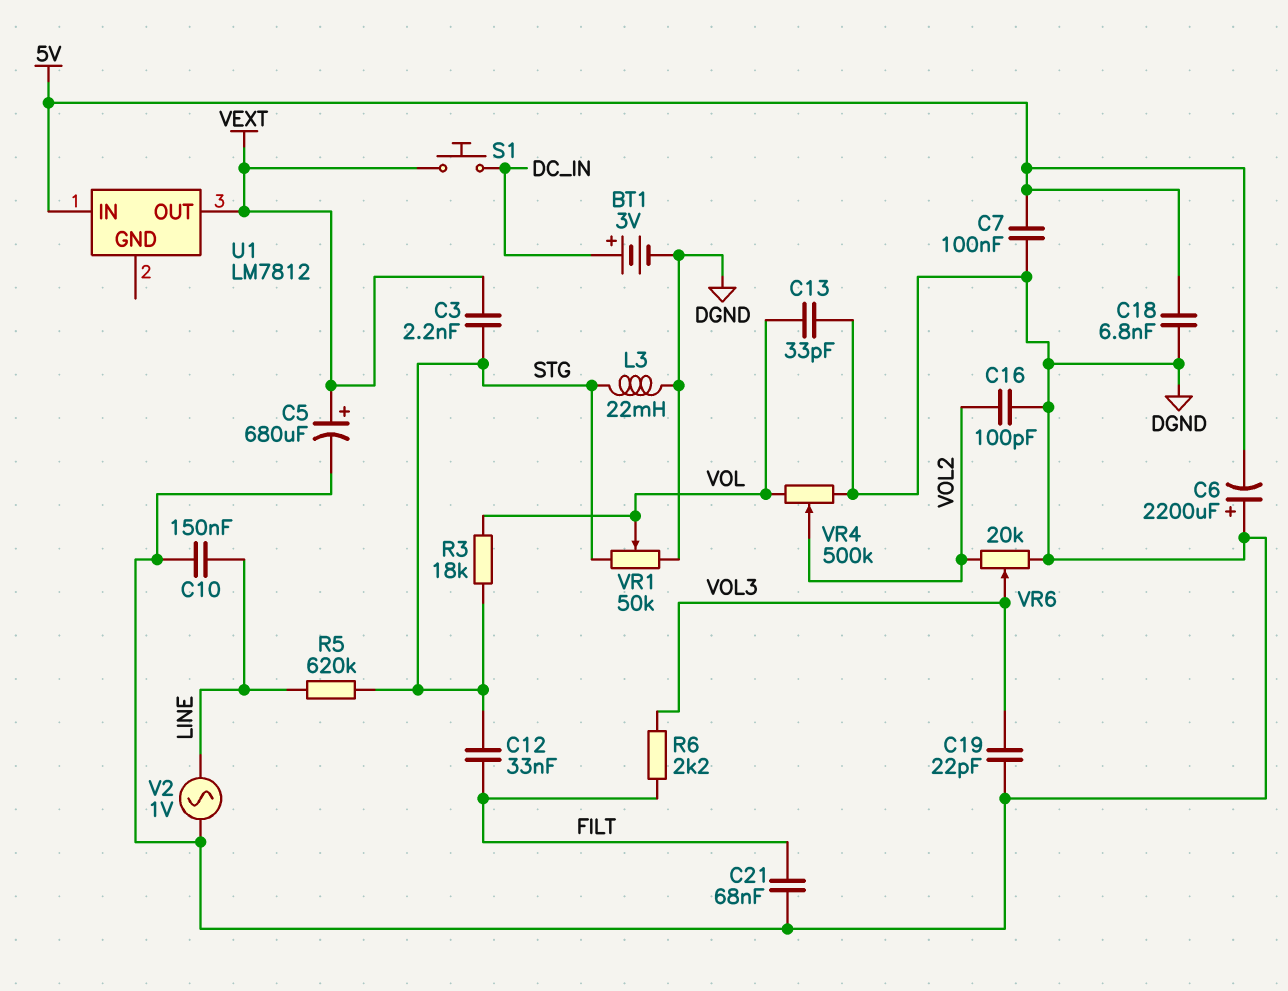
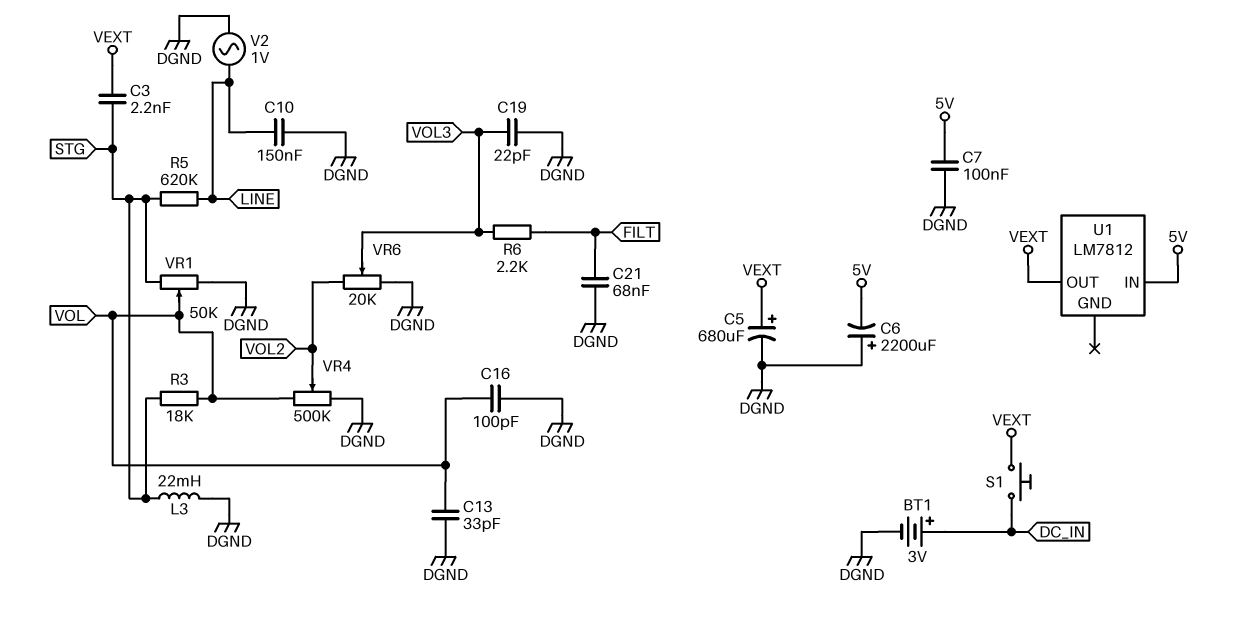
C12: 33nF (FILT, STG) -> none
C16: 100pF (DGND, VOL2) -> 100pF (DGND, VOL)
C18: 6.8nF (5V, DGND) -> none

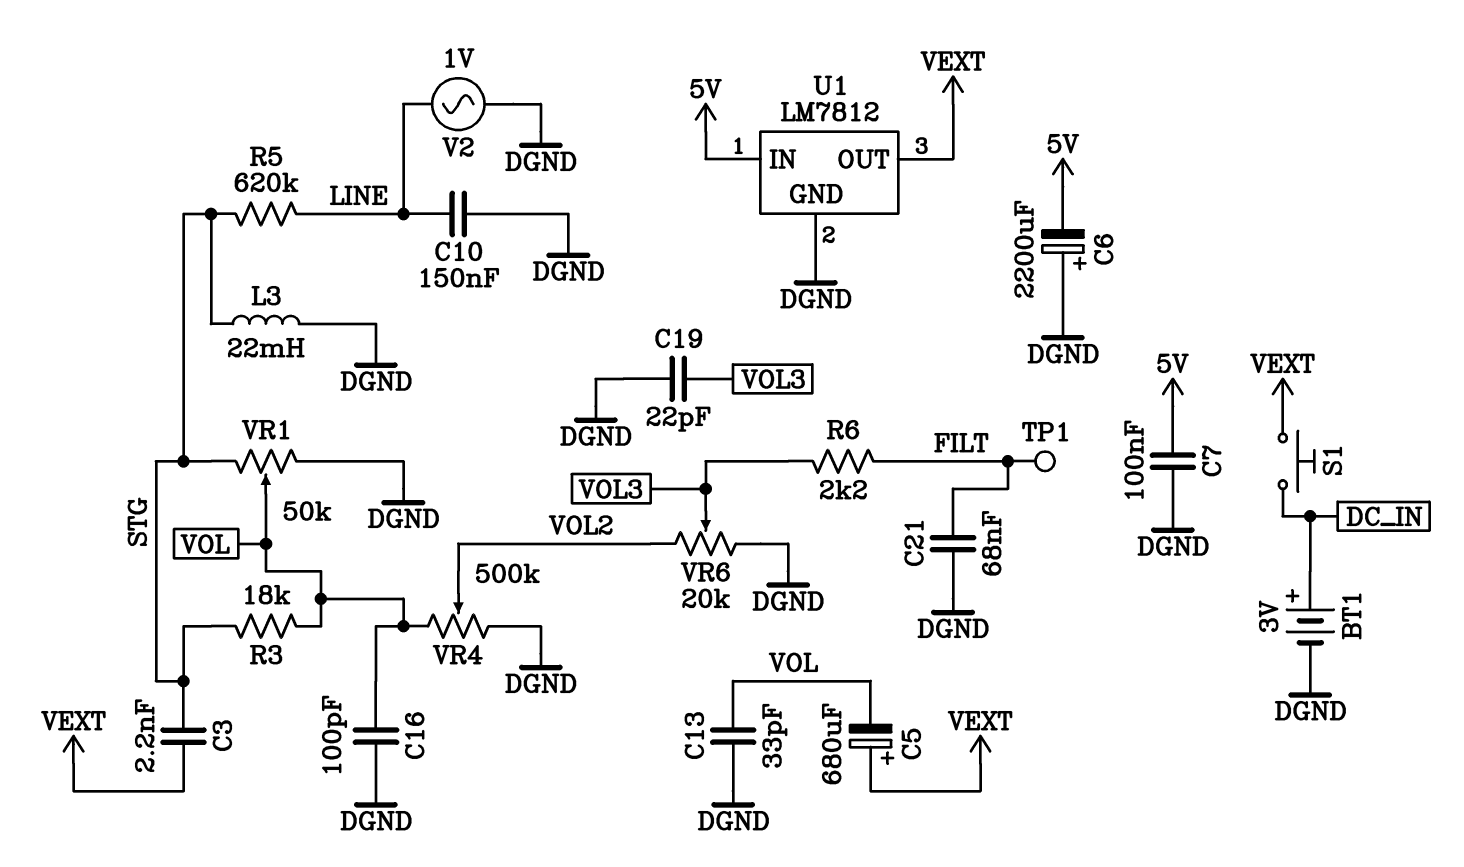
C5: 680uF (plus VEXT, minus DGND) -> 680uF (plus VEXT, minus VOL)
TP1: none -> test point (FILT)
U1 pin GND: none -> DGND

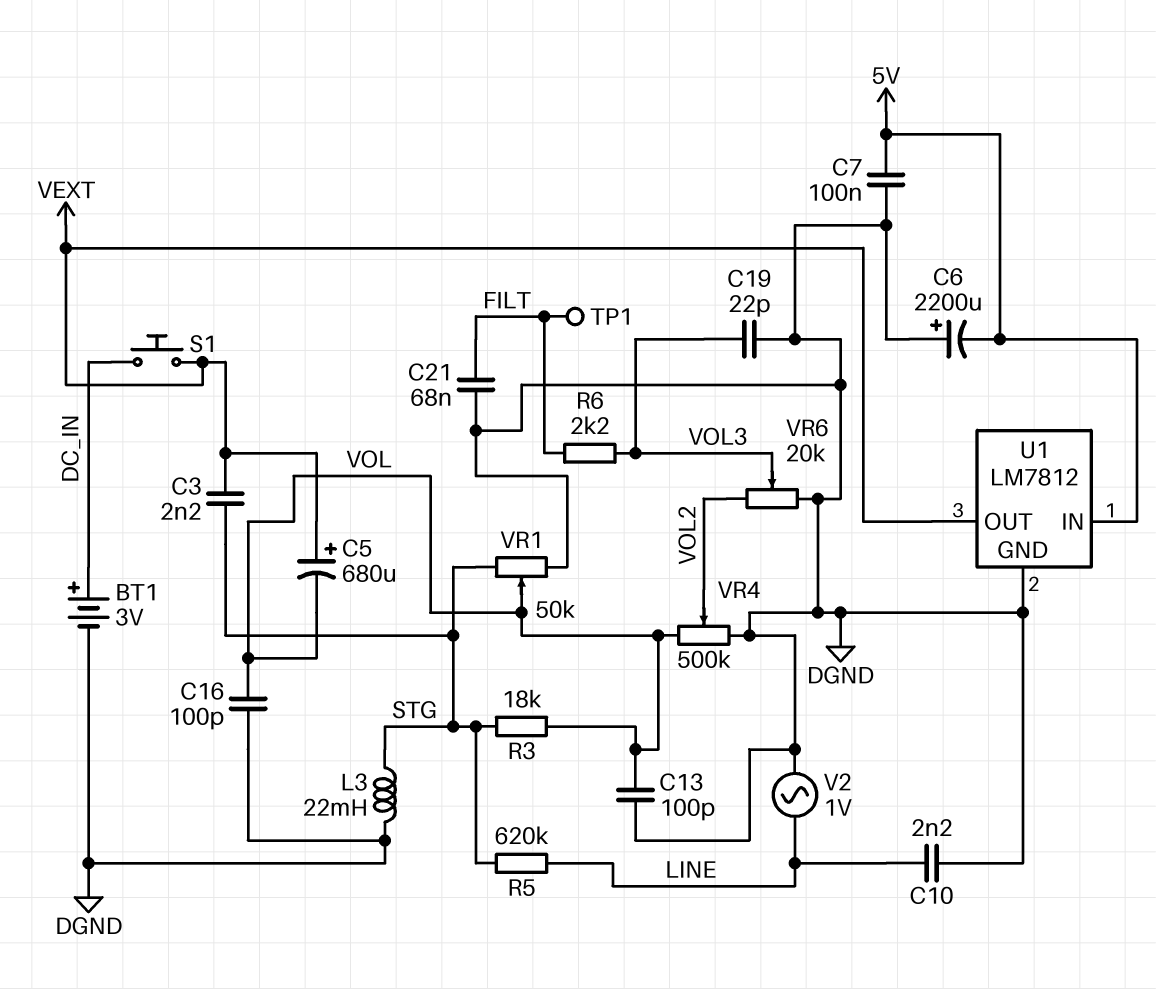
C10: 150nF (DGND, LINE) -> 2.2nF (DGND, LINE)
C13: 33pF (DGND, VOL) -> 100pF (DGND, VOL)

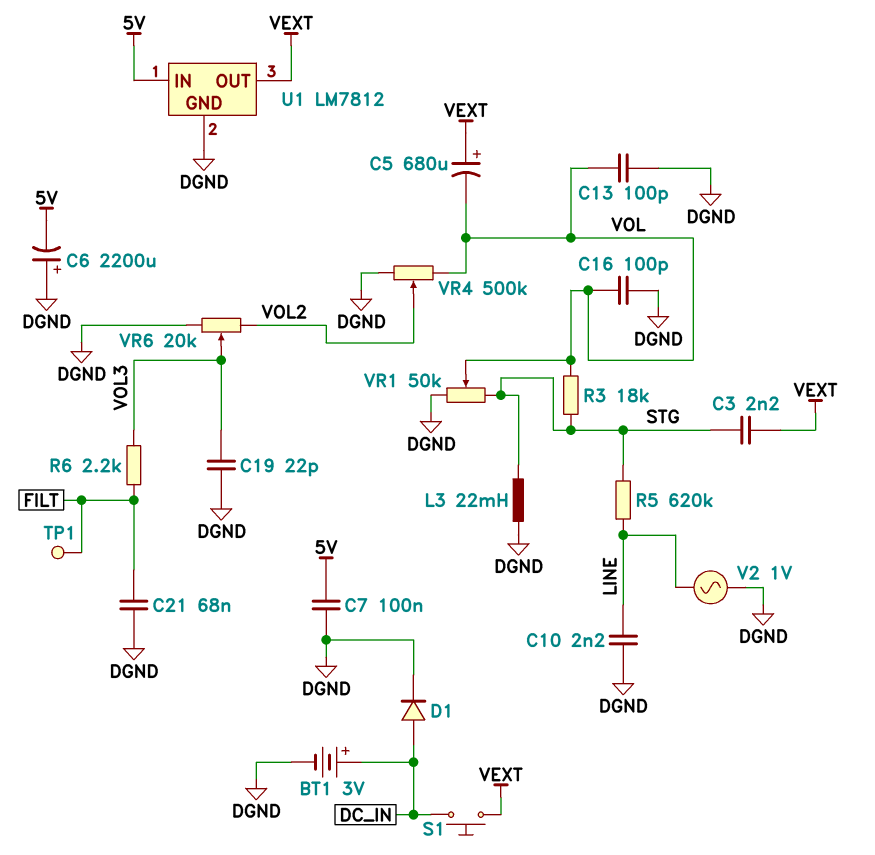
D1: none -> diode (A DC_IN, K DGND)

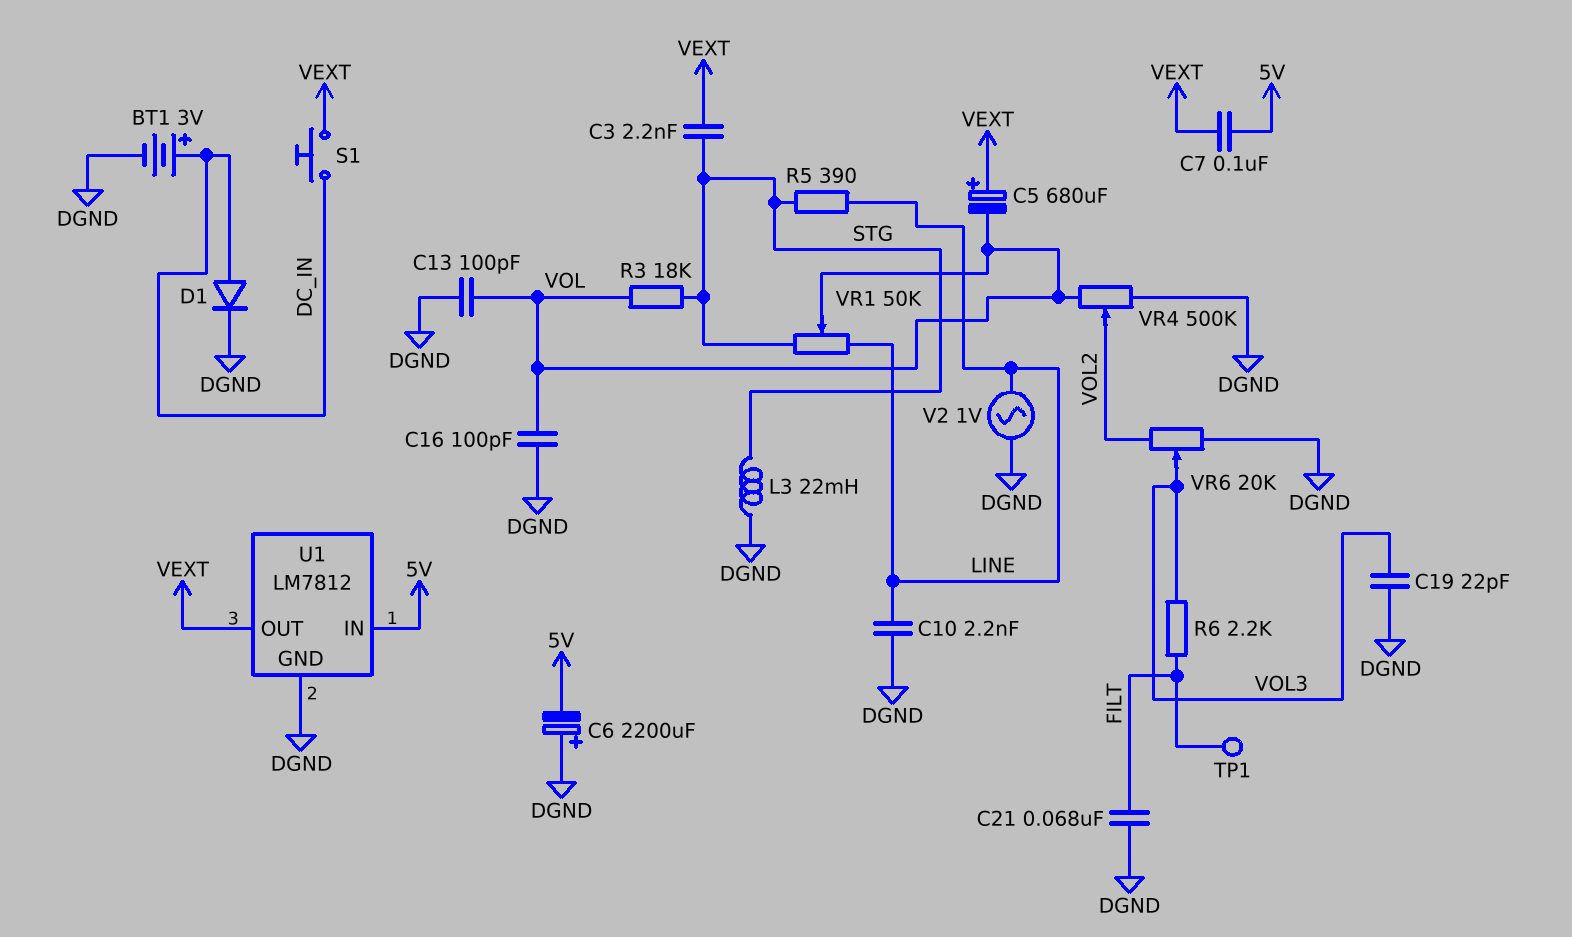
C7: 100nF (5V, DGND) -> 100nF (5V, VEXT)
R5: 620k (LINE, STG) -> 390 (LINE, STG)
VR1: 50k (DGND, STG, wiper VOL) -> 50k (LINE, STG, wiper VOL)

